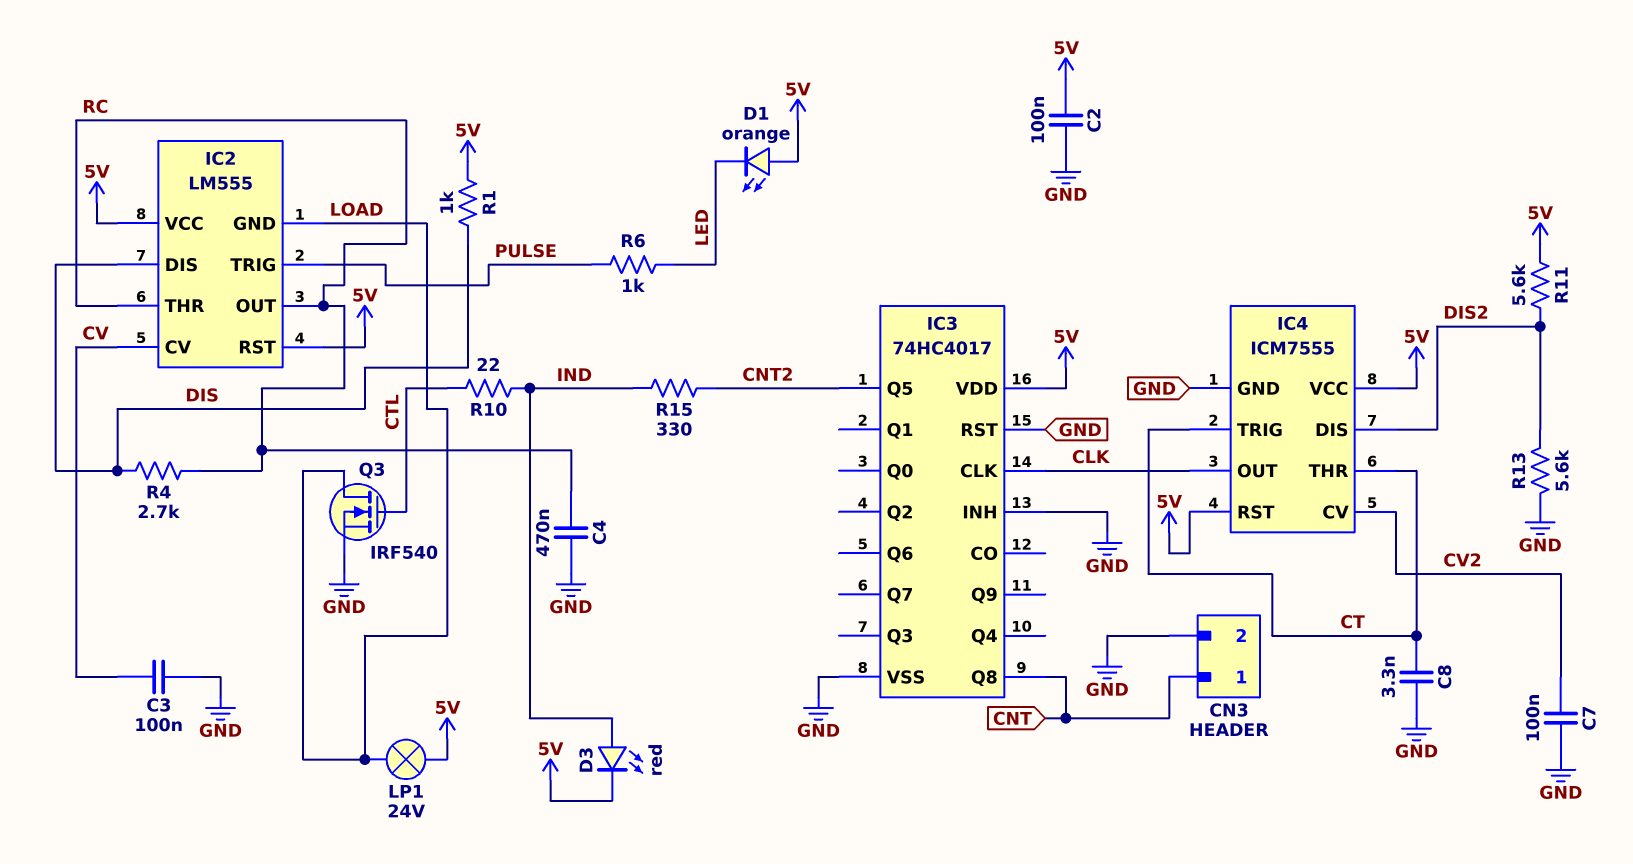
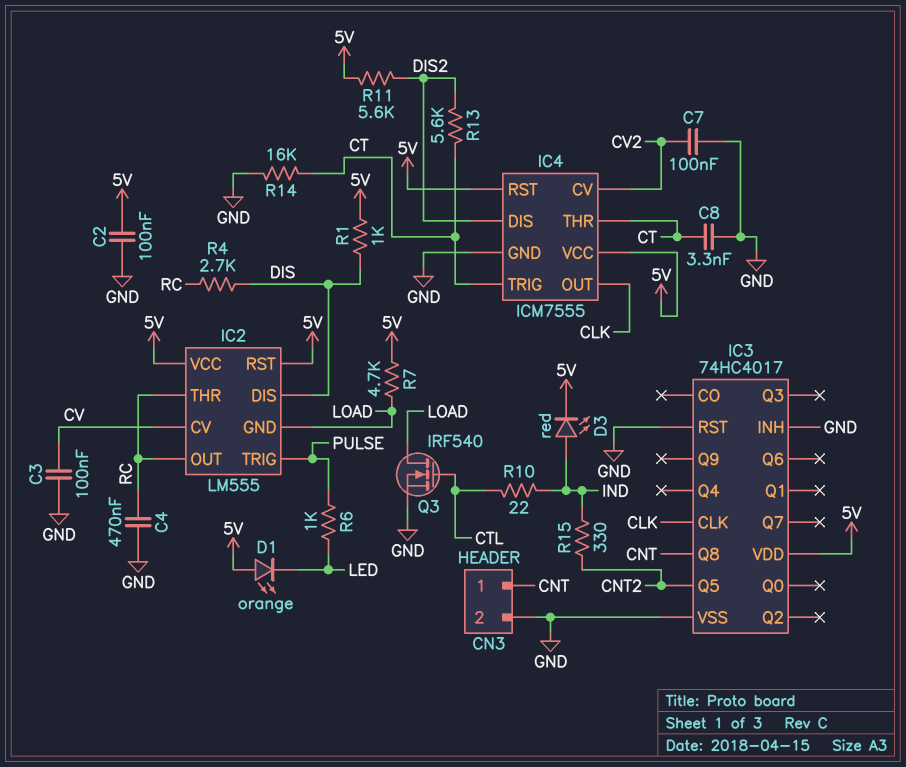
LP1: lamp 24V (5V, LOAD) -> none
R7: none -> 4.7k (5V, LOAD)
R13: 5.6k (DIS2, GND) -> 5.6k (CT, DIS2)
R14: none -> 16k (CT, GND)

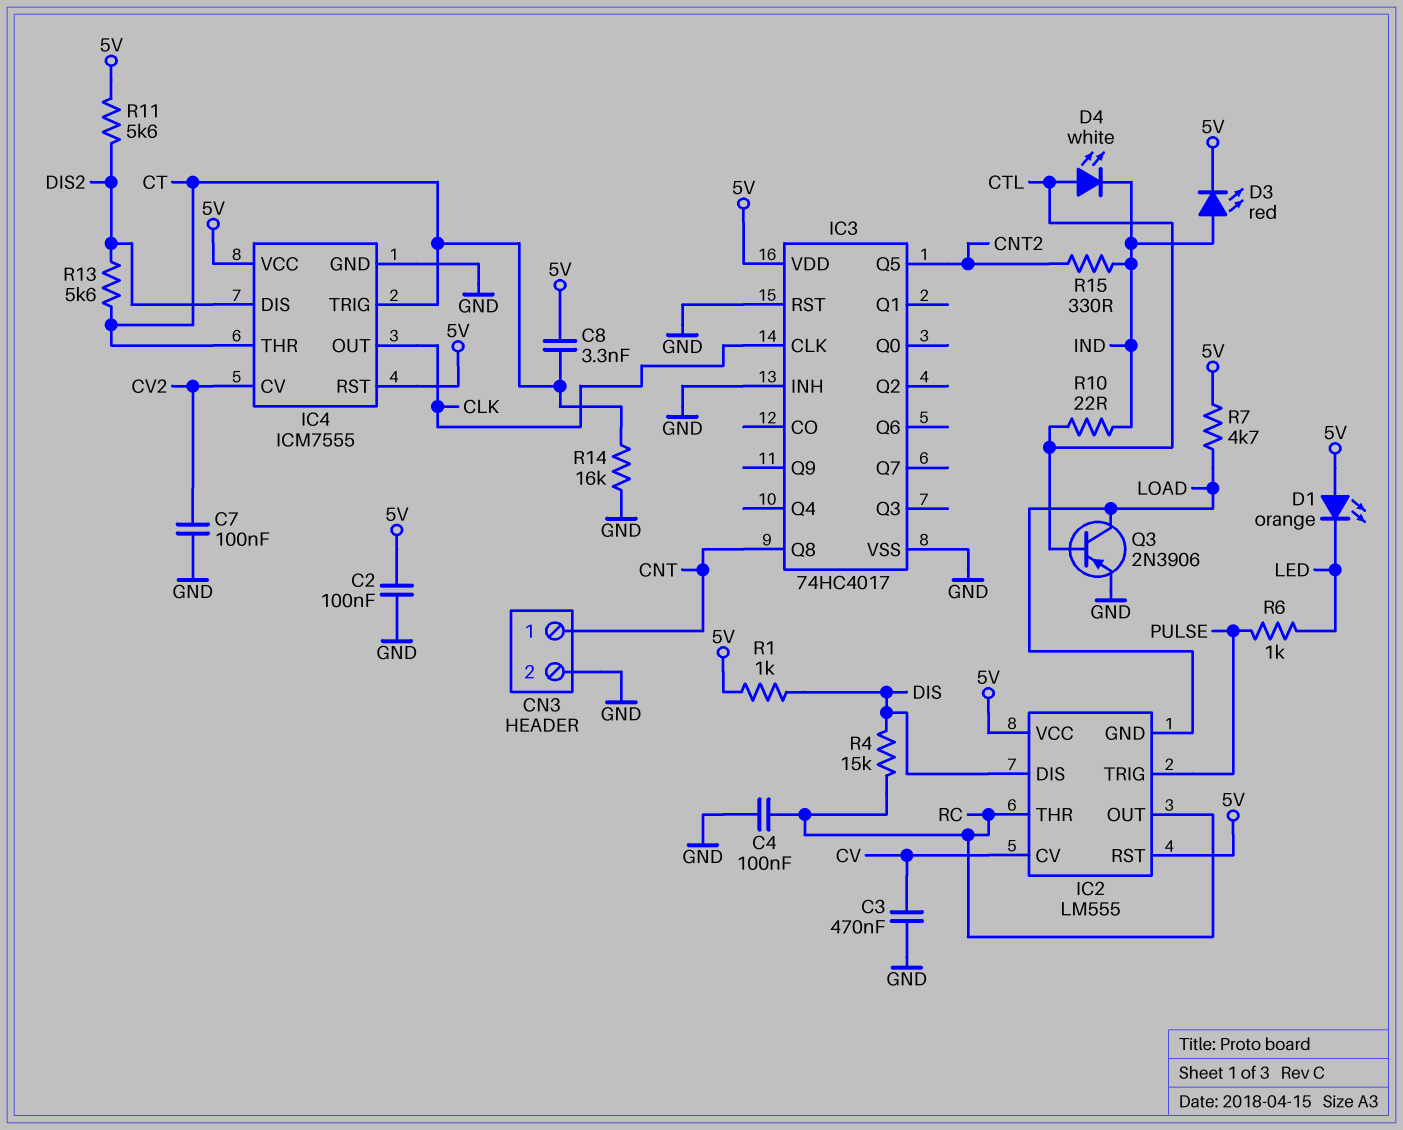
C3: 100nF (CV, GND) -> 470nF (CV, GND)
C4: 470nF (GND, RC) -> 100nF (GND, RC)
C8: 3.3nF (CT, GND) -> 3.3nF (5V, CT)
D4: none -> LED white (A CTL, K IND)
Q3: NMOS IRF540 (G CTL, D LOAD, S GND) -> PNP 2N3906 (B CTL, C LOAD, E GND)
R4: 2.7k (DIS, RC) -> 15k (DIS, RC)

